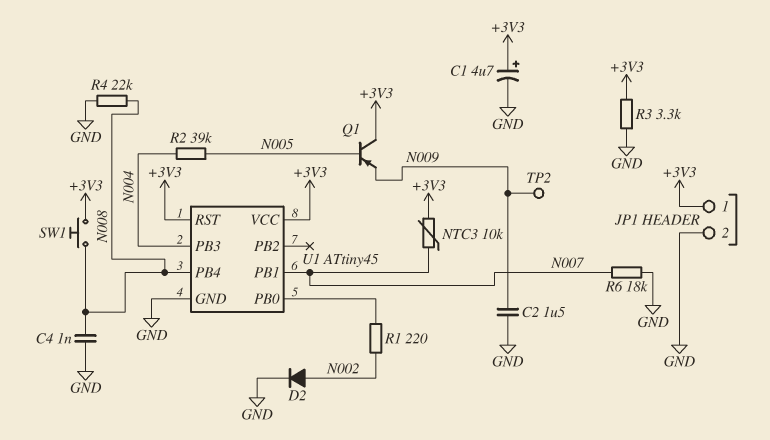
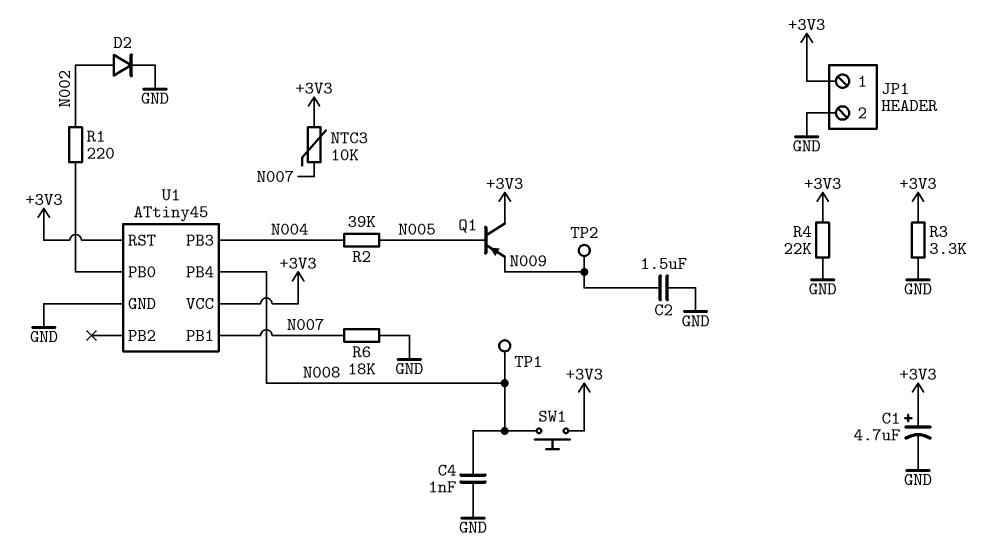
R4: 22k (GND, N008) -> 22k (+3V3, GND)
TP1: none -> test point (N008)

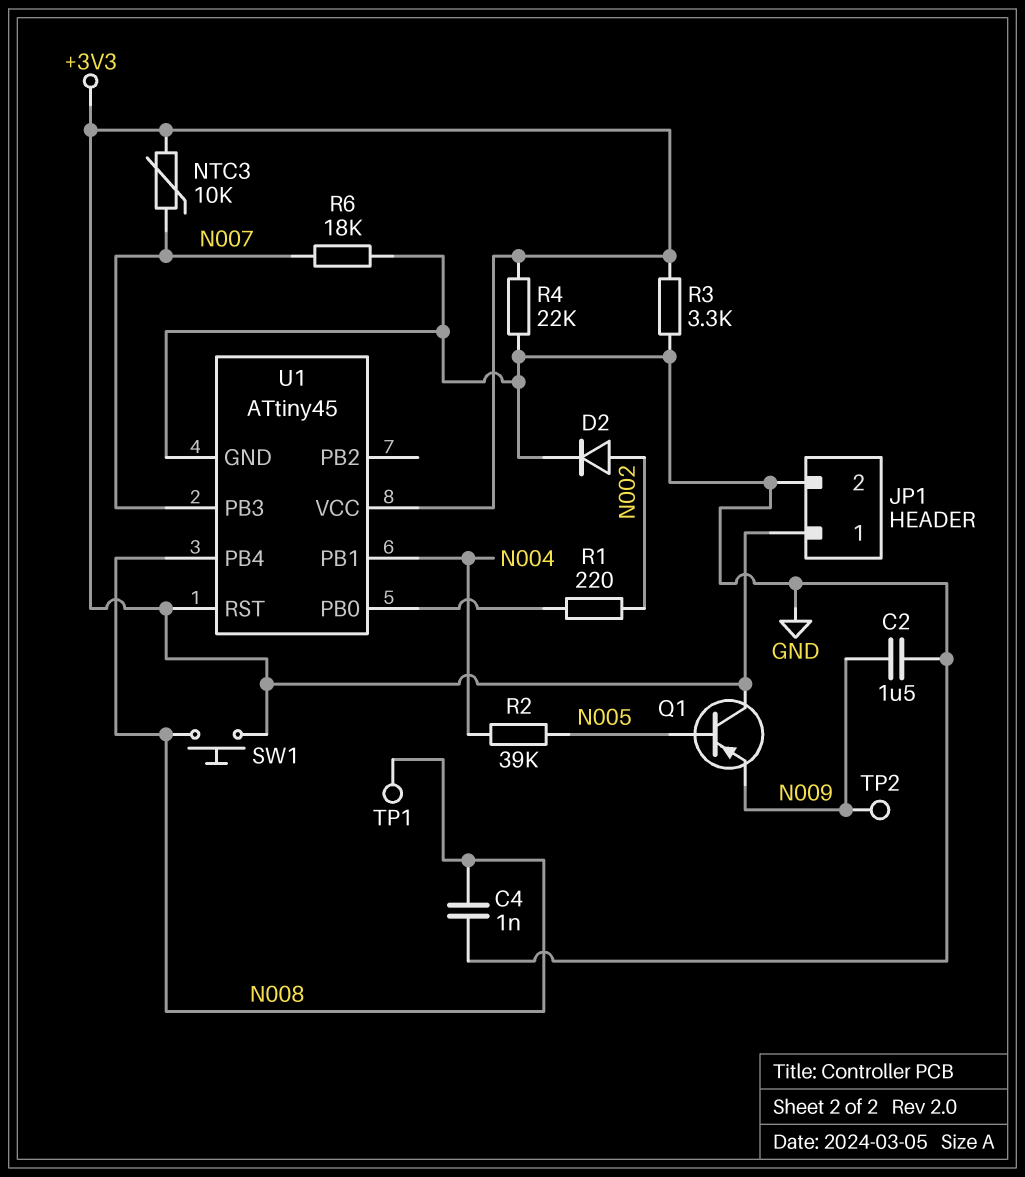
C1: 4.7uF (plus +3V3, minus GND) -> none
U1 pin PB1: N007 -> N004
U1 pin PB3: N004 -> N007

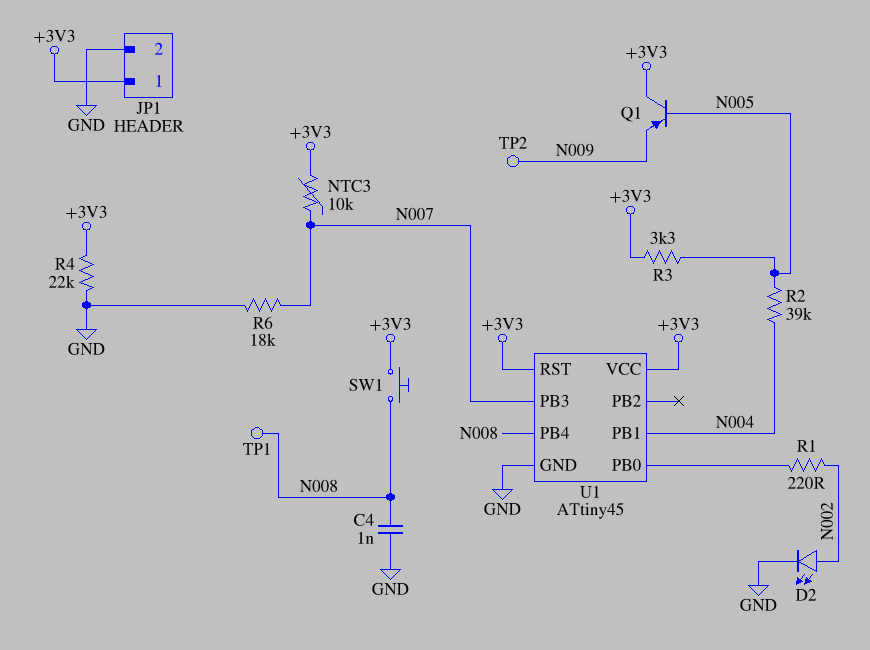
C2: 1.5uF (GND, N009) -> none
D2: diode (A N002, K GND) -> LED (A N002, K GND)
R3: 3.3k (+3V3, GND) -> 3.3k (+3V3, N005)

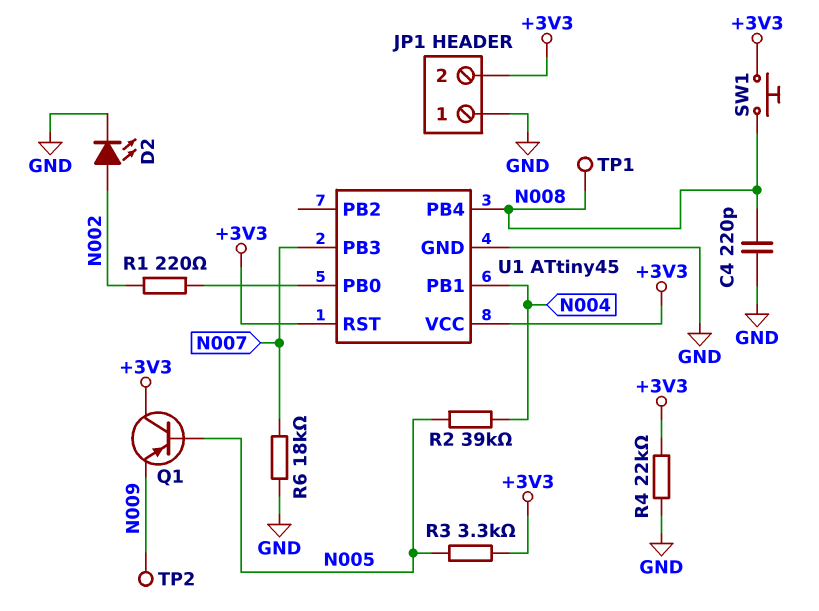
C4: 1nF (GND, N008) -> 220pF (GND, N008)
JP1 pin 1: +3V3 -> GND
JP1 pin 2: GND -> +3V3
NTC3: 10k (+3V3, N007) -> none

